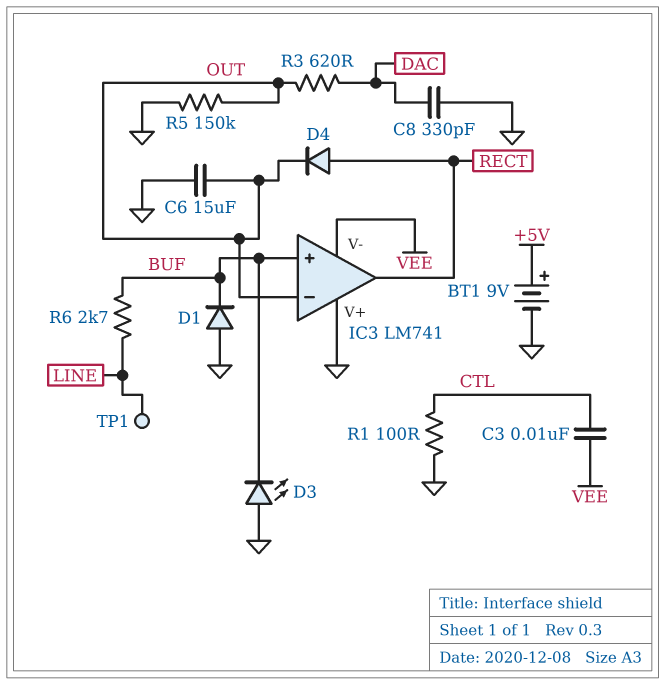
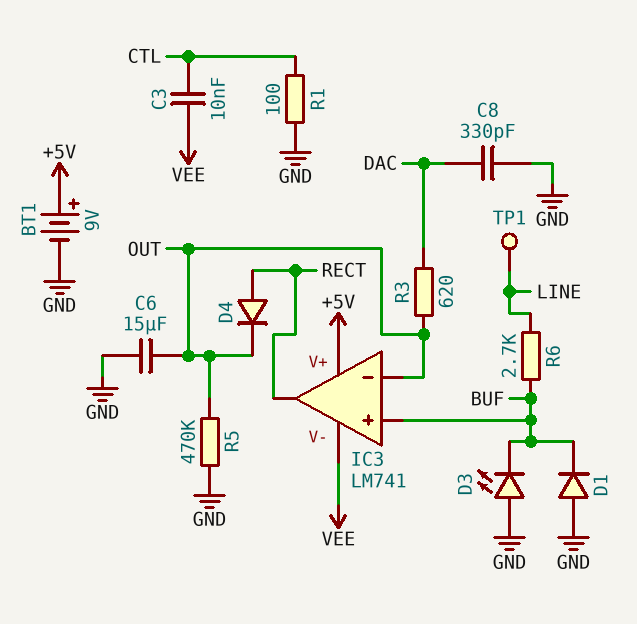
IC3 pin V+: GND -> +5V
R5: 150k (GND, OUT) -> 470k (GND, OUT)

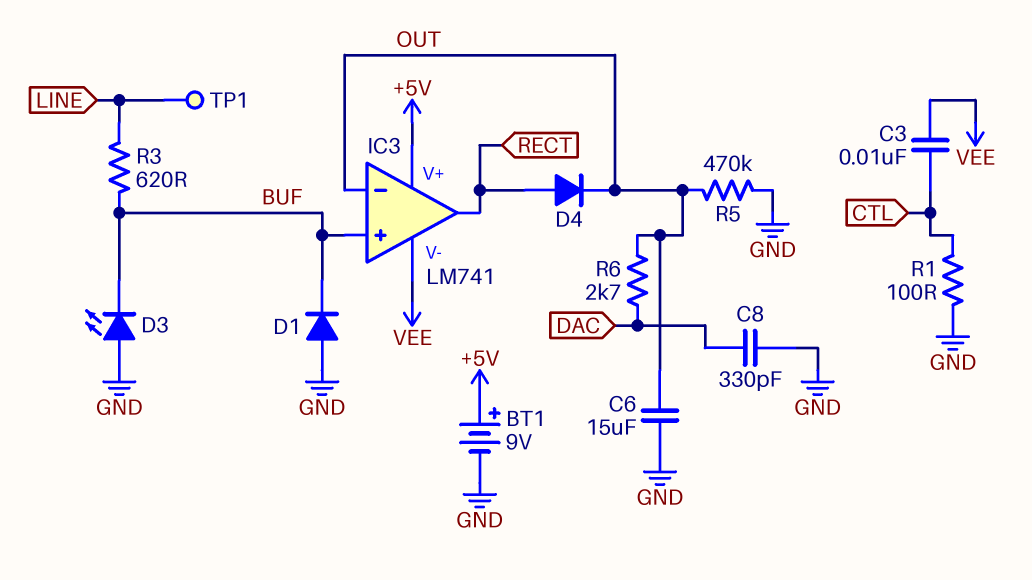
R3: 620 (DAC, OUT) -> 620 (BUF, LINE)
R6: 2.7k (BUF, LINE) -> 2.7k (DAC, OUT)

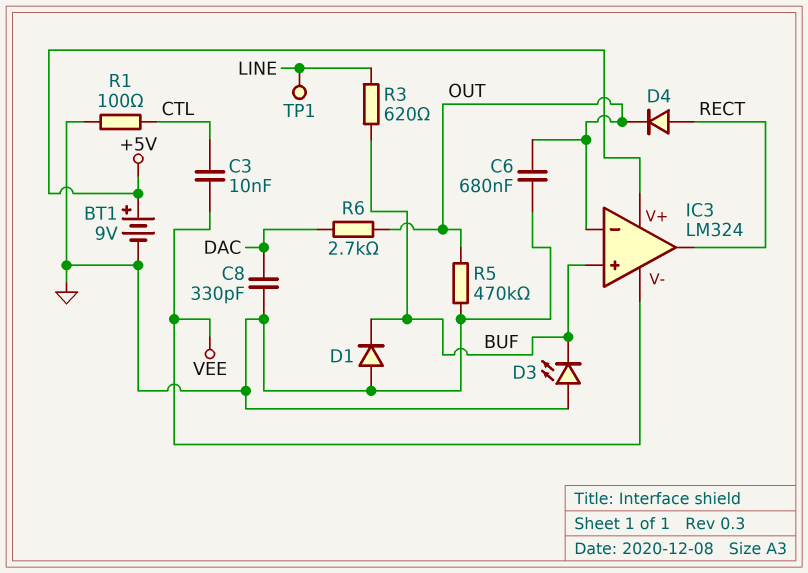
C6: 15uF (GND, OUT) -> 680nF (GND, OUT)
IC3: LM741 -> LM324

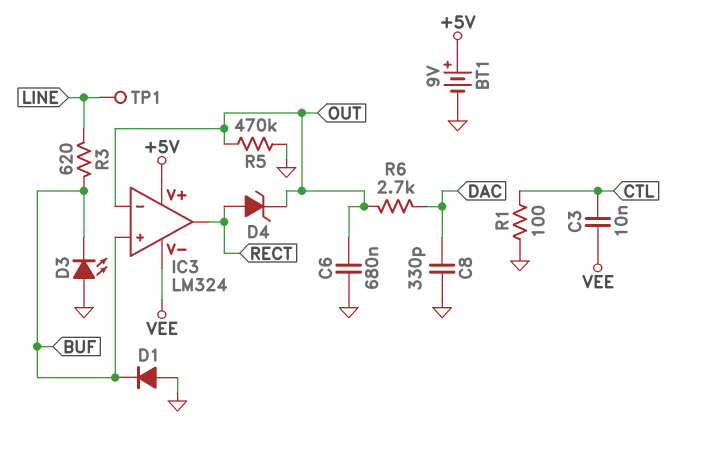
D4: diode (A RECT, K OUT) -> zener (A RECT, K OUT)

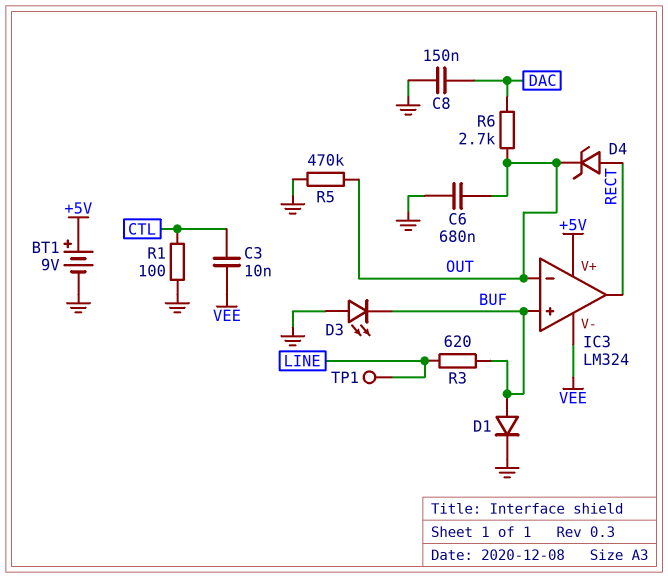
C8: 330pF (DAC, GND) -> 150nF (DAC, GND)
D1: diode (A GND, K BUF) -> diode (A BUF, K GND)

